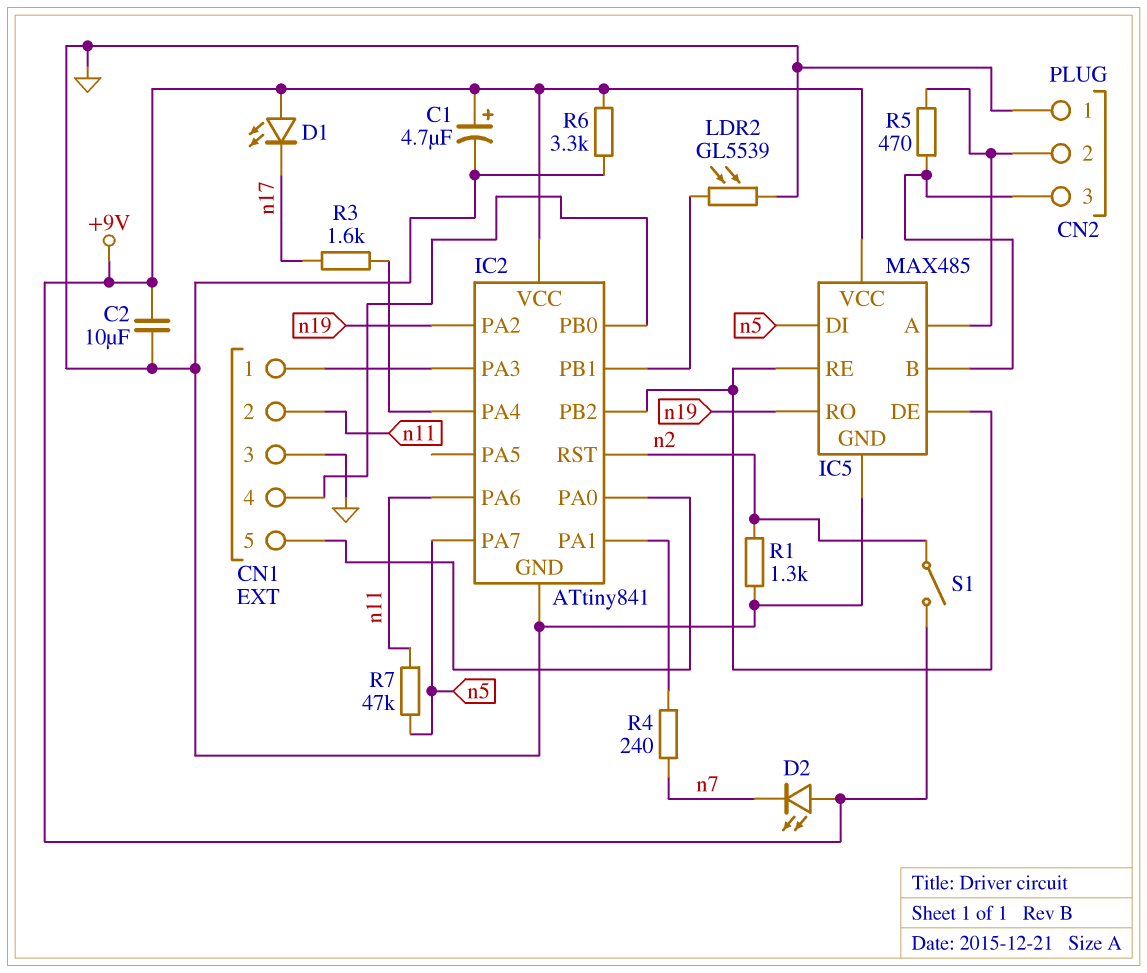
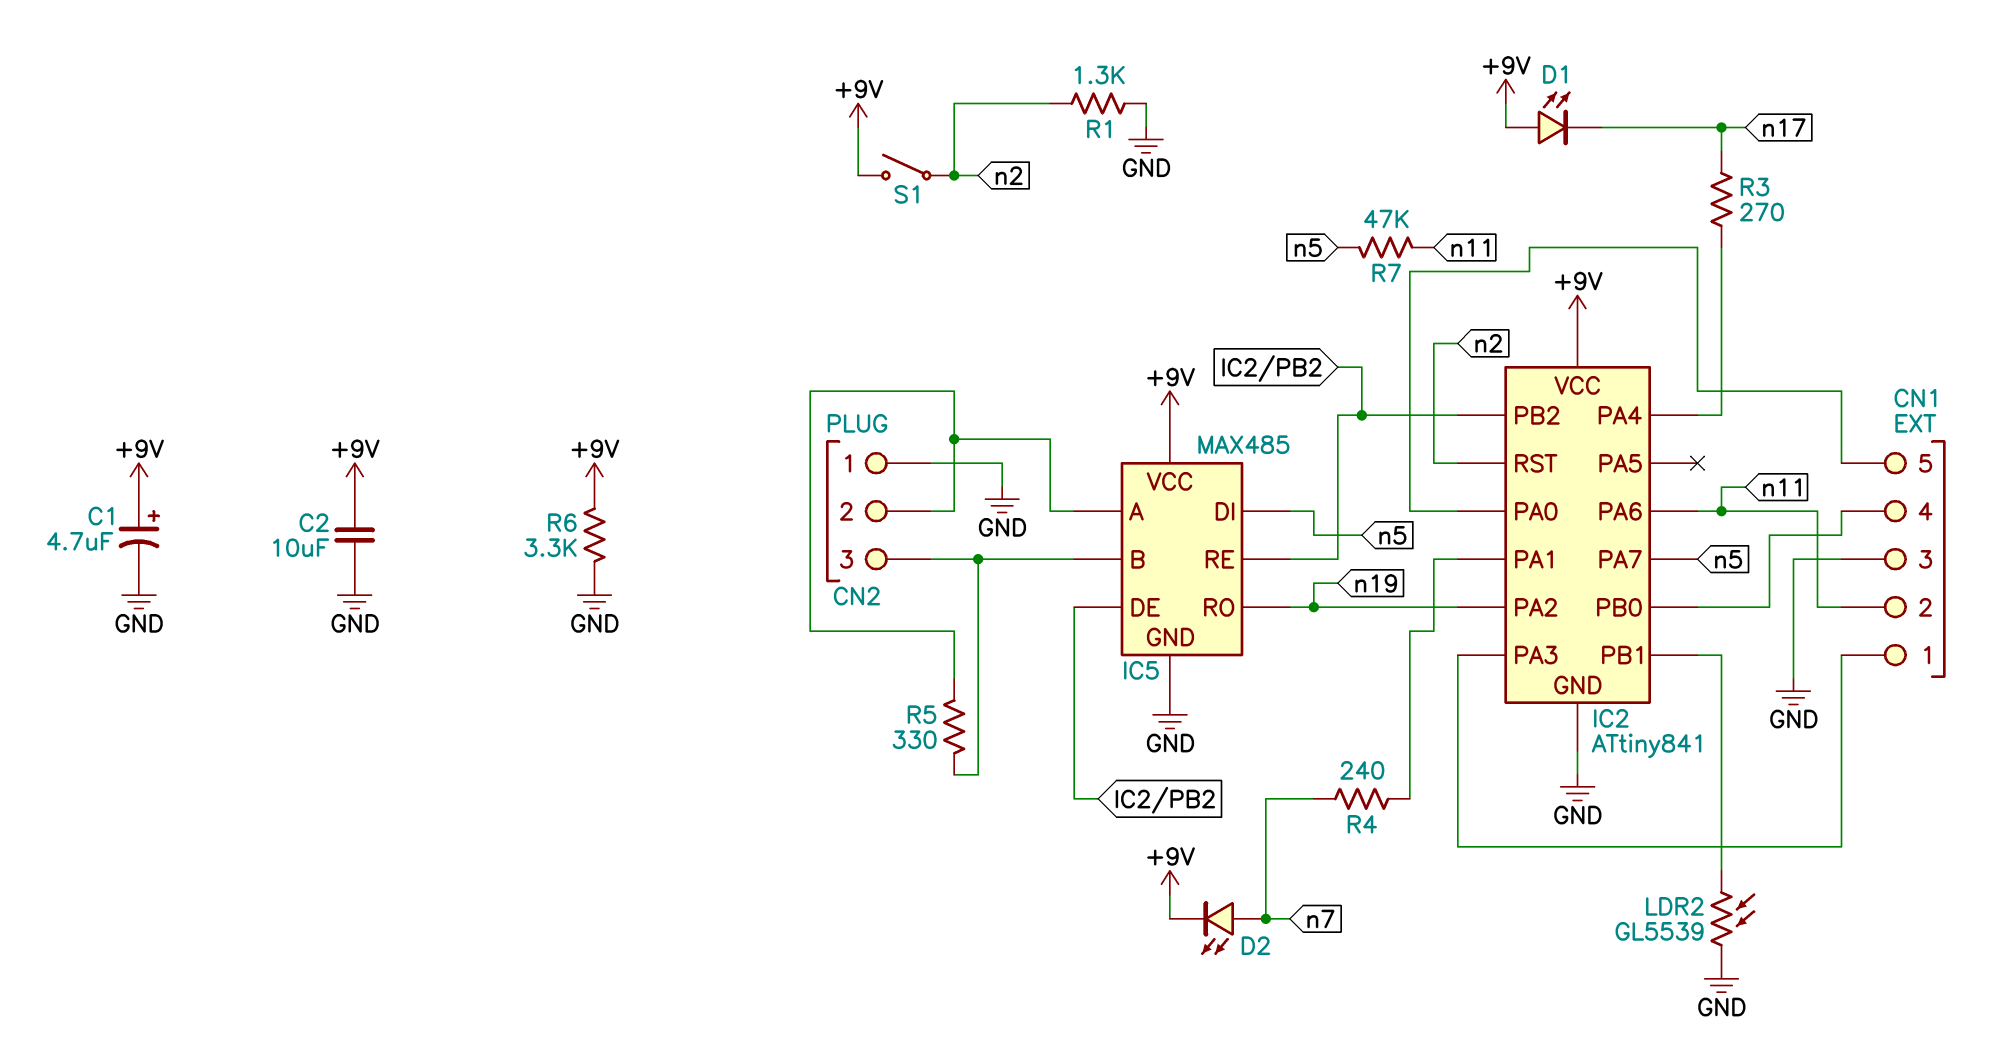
D2: LED (A +9V, K n7) -> LED (A n7, K +9V)
R3: 1.6k (IC2/PA4, n17) -> 270 (IC2/PA4, n17)
R5: 470 (CN2/2, CN2/3) -> 330 (CN2/2, CN2/3)

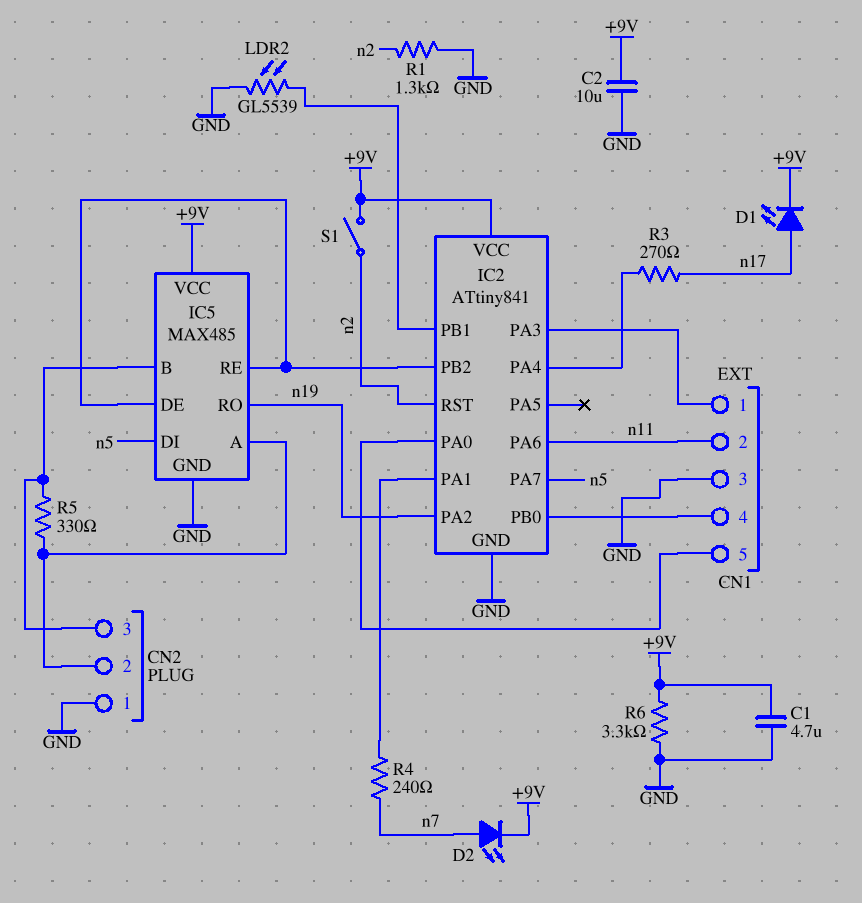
C1: 4.7uF (plus +9V, minus GND) -> 4.7uF (+9V, GND)
D1: LED (A +9V, K n17) -> LED (A n17, K +9V)
R7: 47k (n5, n11) -> none

